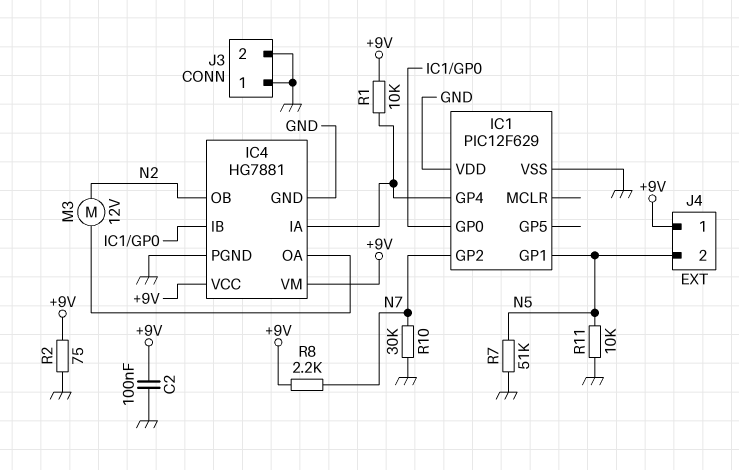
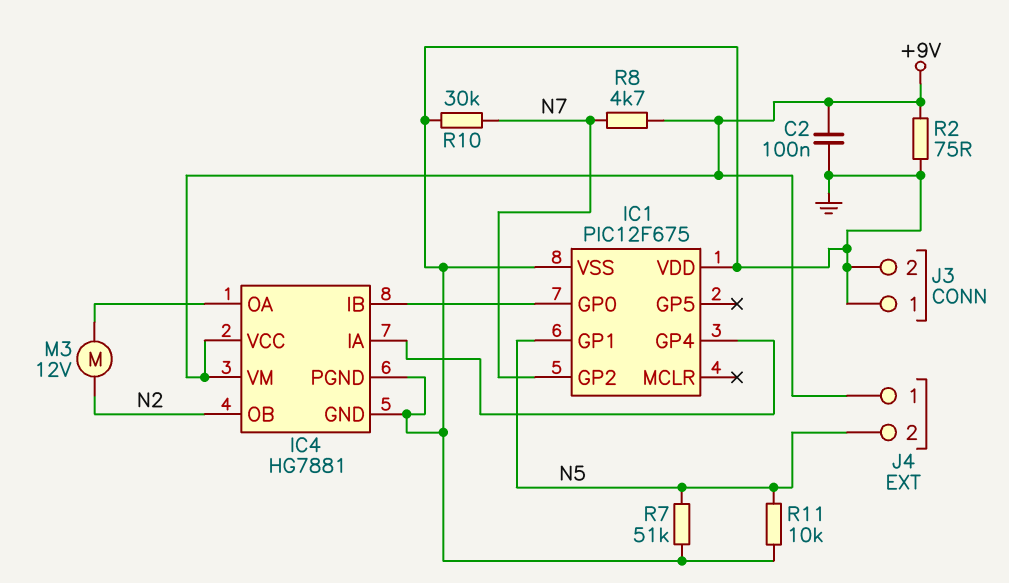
IC1: PIC12F629 -> PIC12F675
R1: 10k (+9V, IC1/GP4) -> none
R8: 2.2k (+9V, N7) -> 4.7k (+9V, N7)

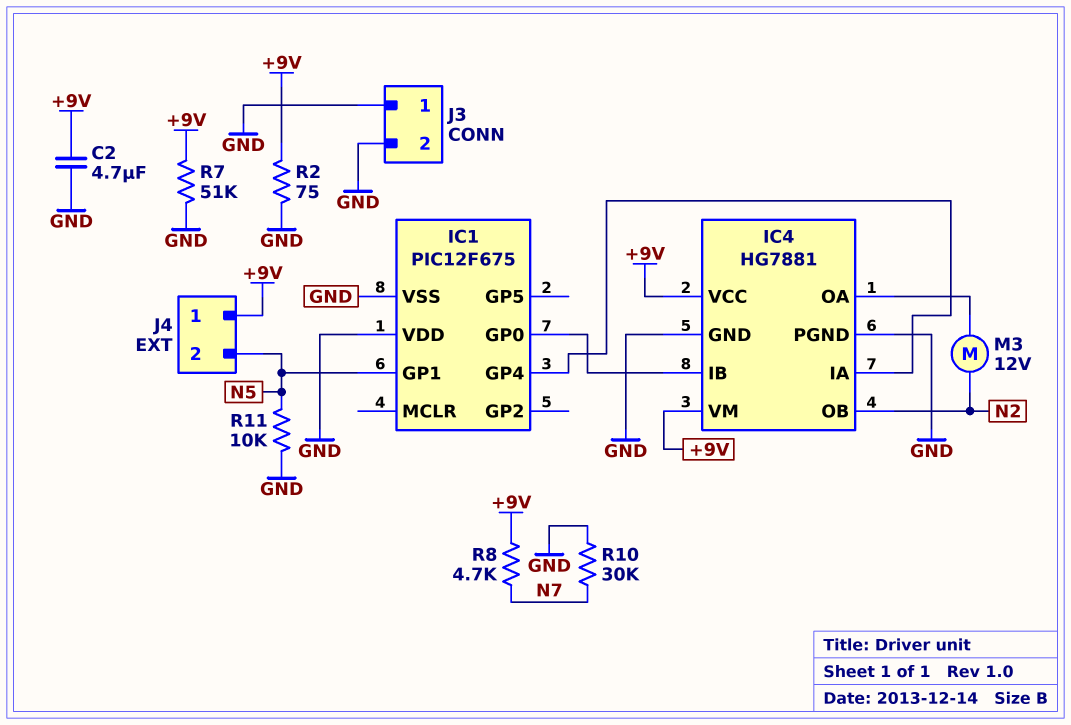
C2: 100nF (+9V, GND) -> 4.7uF (+9V, GND)
IC1 pin GP2: N7 -> none
R7: 51k (GND, N5) -> 51k (+9V, GND)

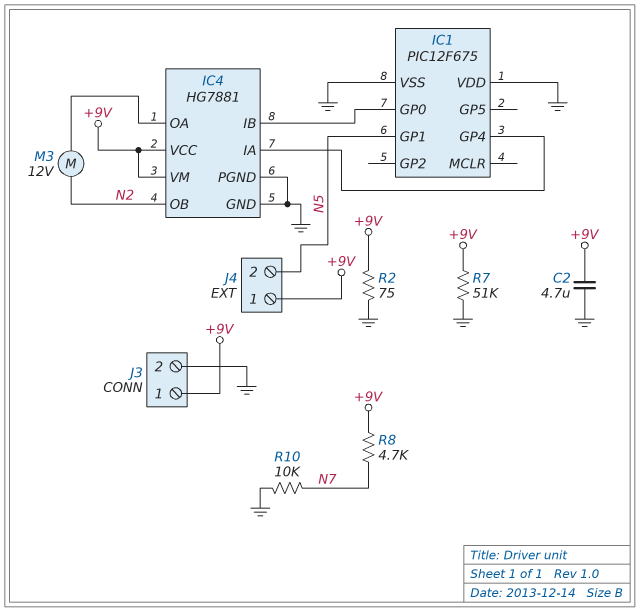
J3 pin 1: GND -> +9V
R10: 30k (GND, N7) -> 10k (GND, N7)
R11: 10k (GND, N5) -> none

